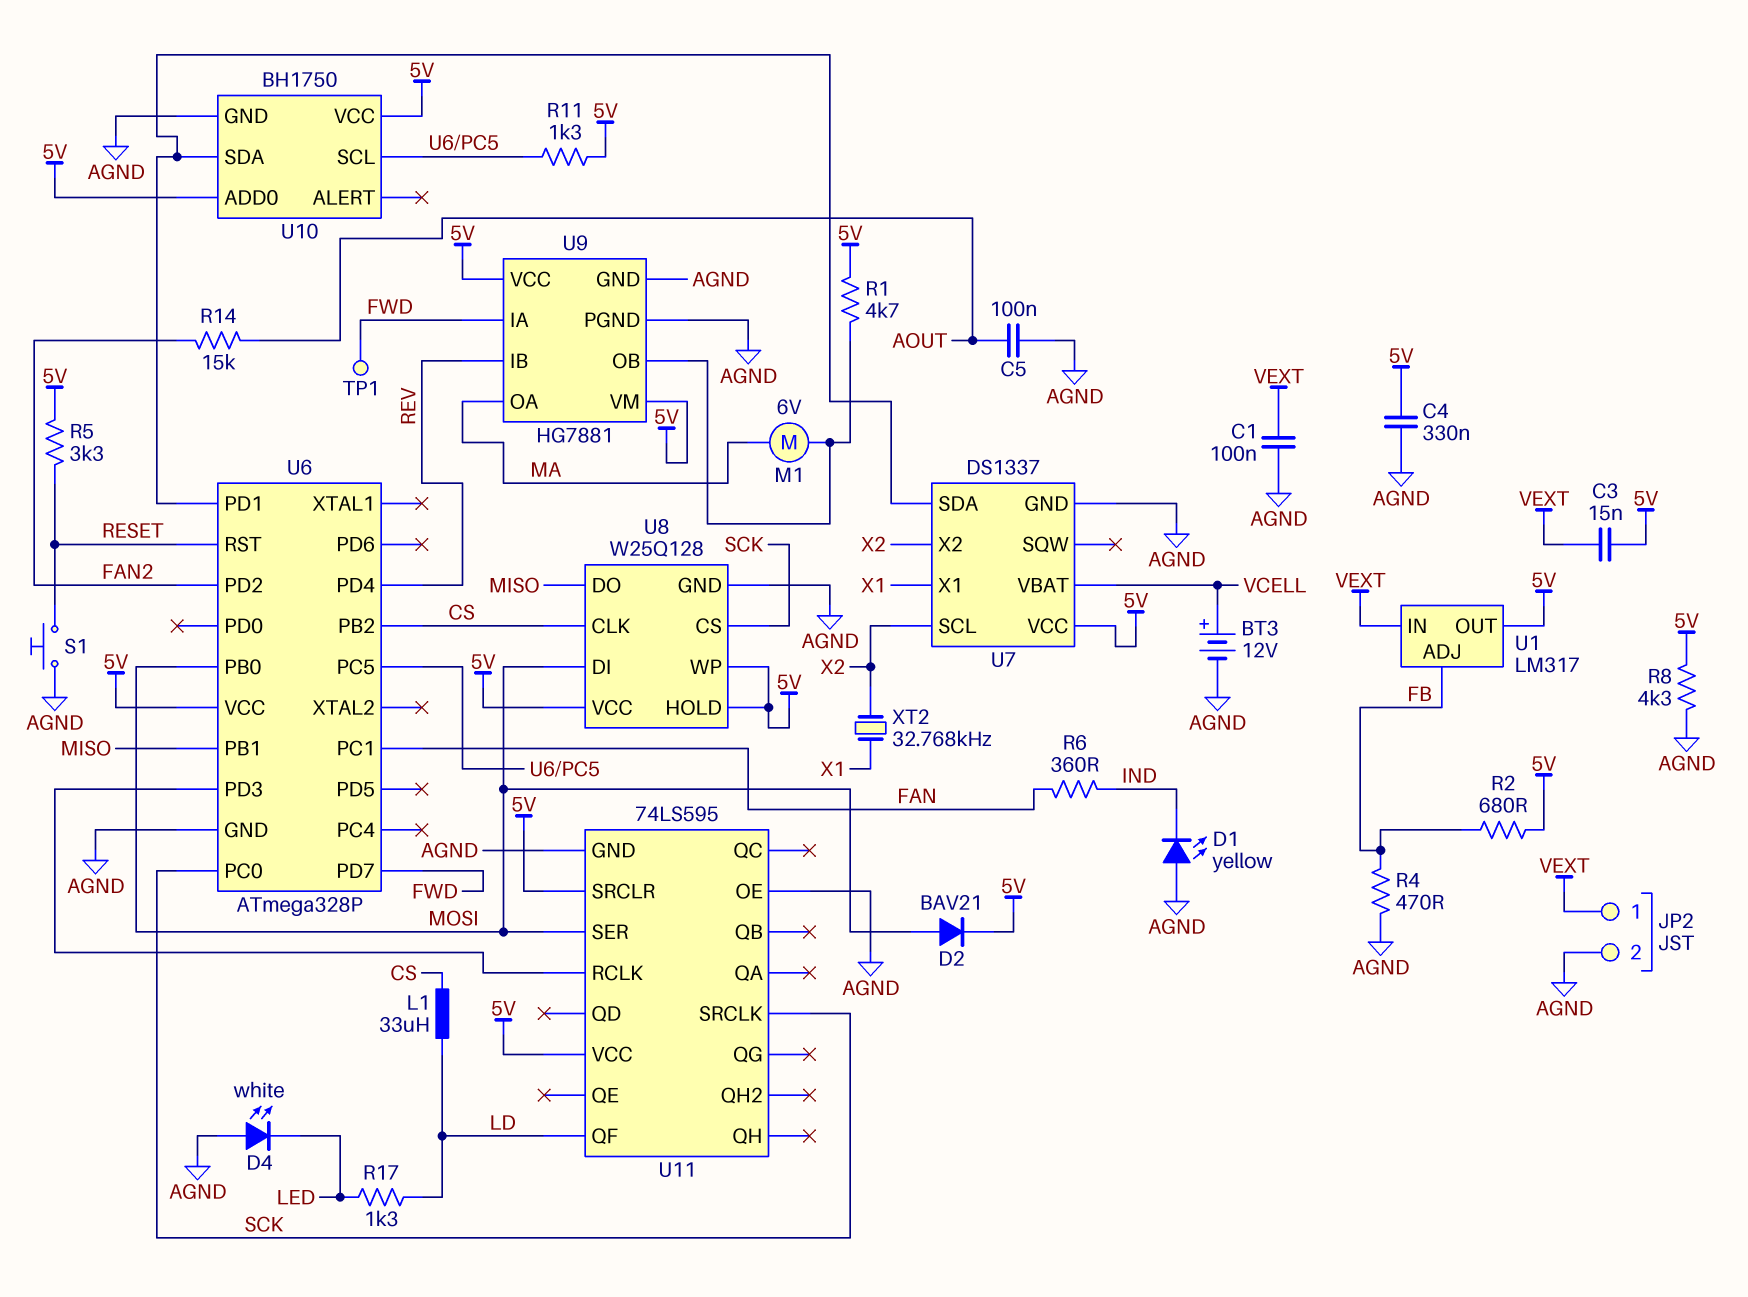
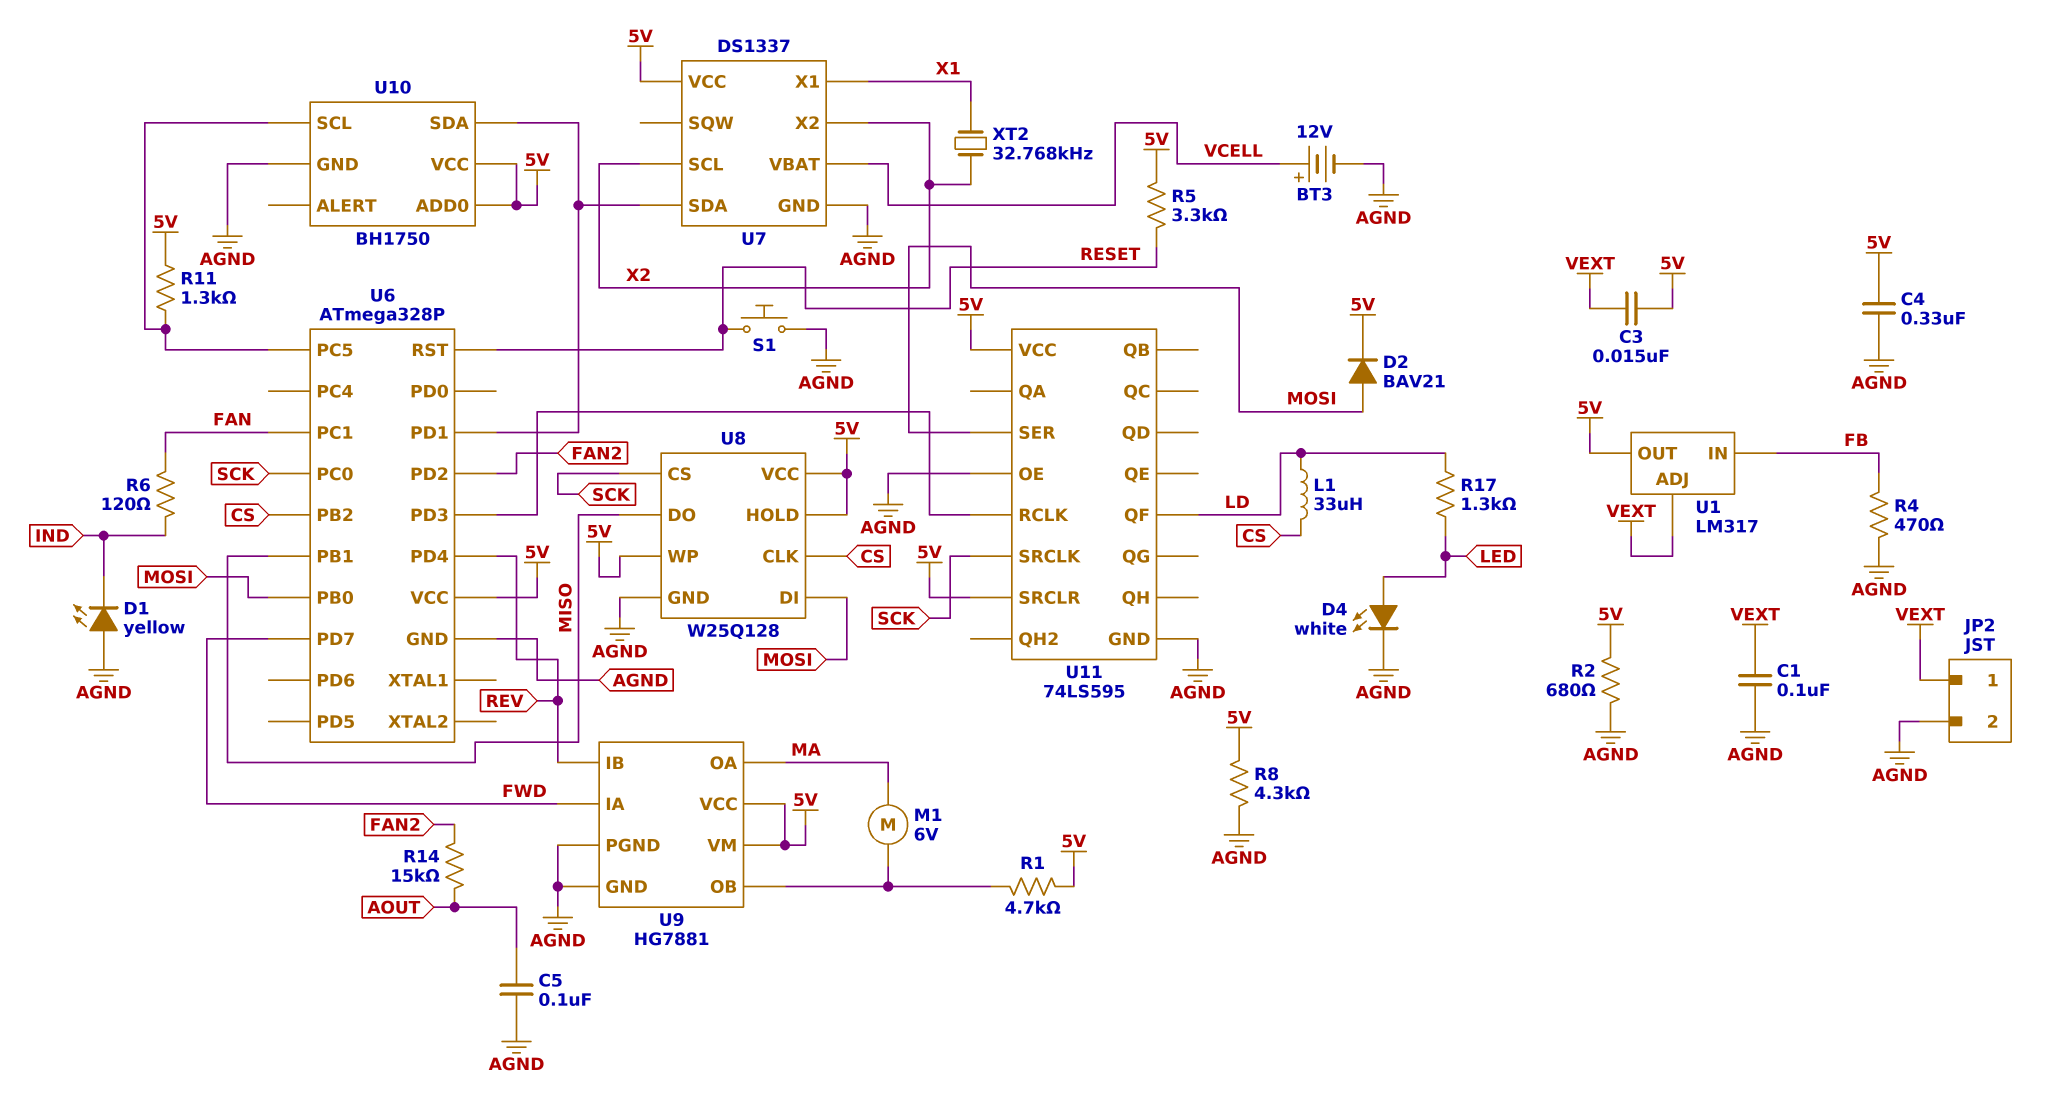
D4: LED white (A AGND, K LED) -> LED white (A LED, K AGND)
R2: 680 (5V, FB) -> 680 (5V, AGND)
R6: 360 (FAN, IND) -> 120 (FAN, IND)
TP1: test point (FWD) -> none
U1 pin ADJ: FB -> VEXT
U1 pin IN: VEXT -> FB

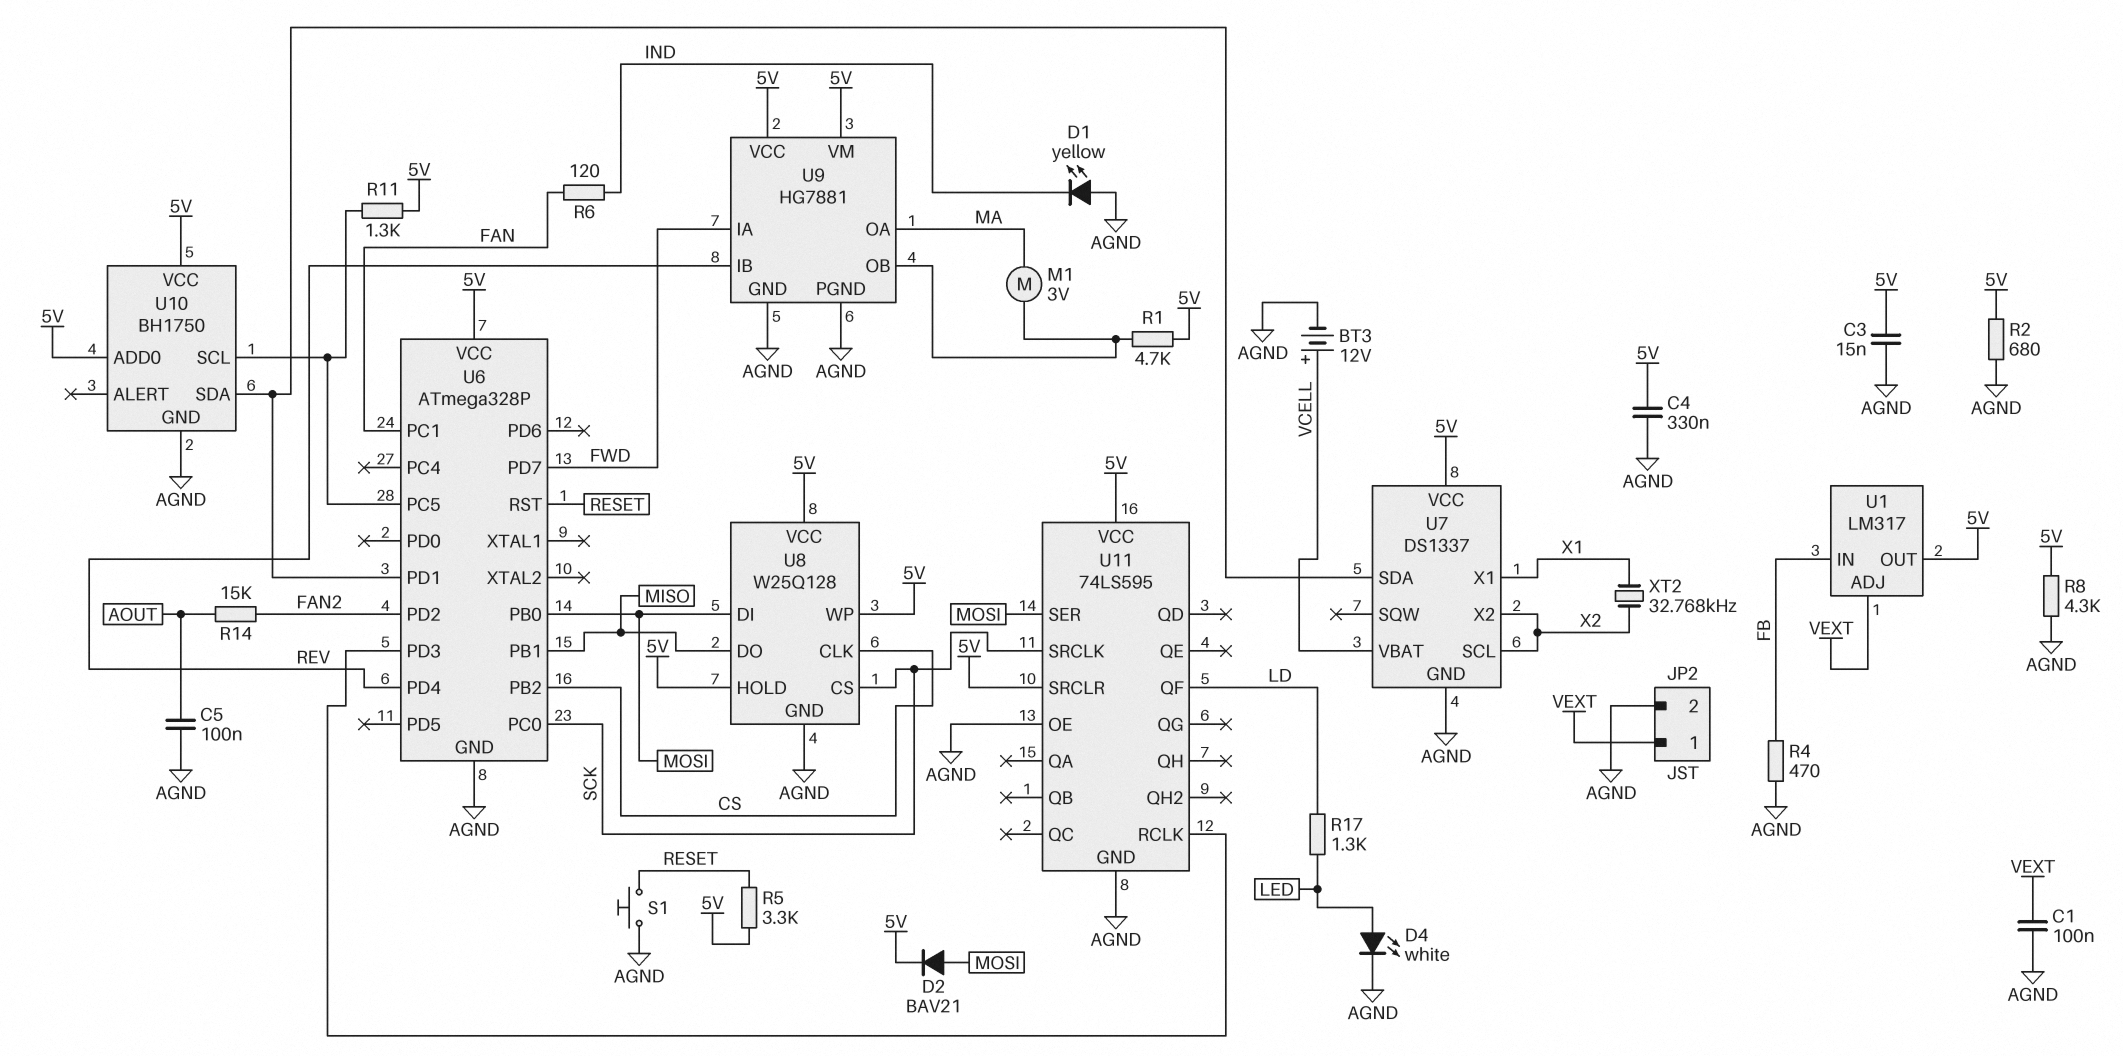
C3: 15nF (5V, VEXT) -> 15nF (5V, AGND)
L1: 33uH (CS, LD) -> none
M1: motor 6V (MA, U9/OB) -> motor 3V (MA, U9/OB)

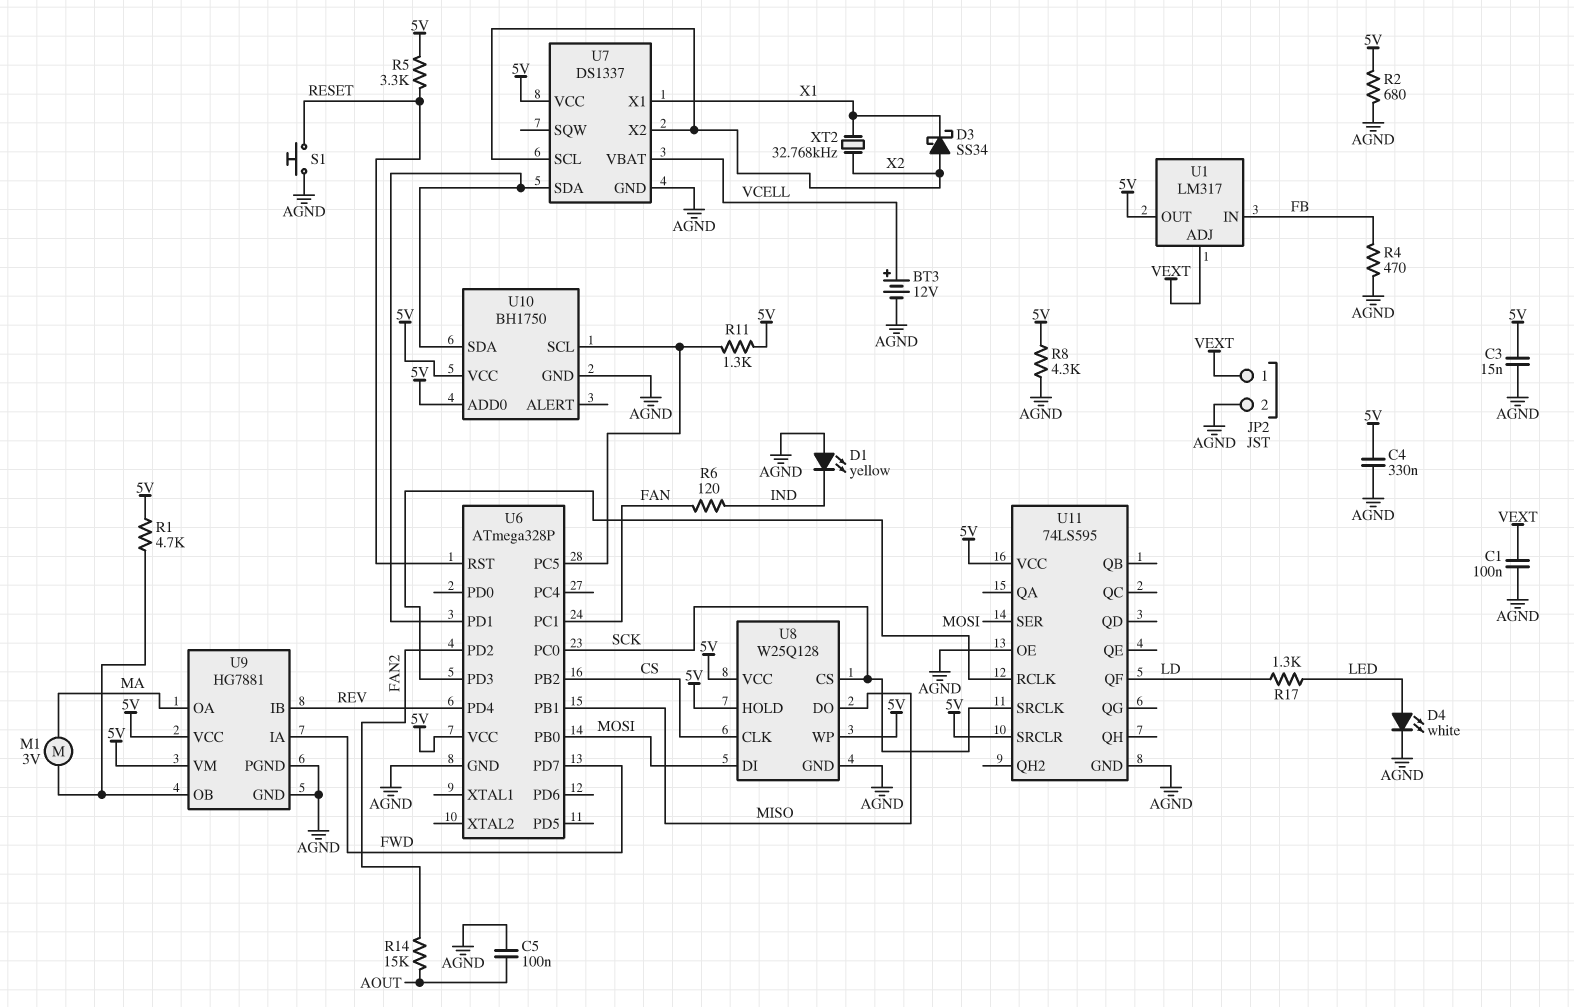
D2: diode BAV21 (A MOSI, K 5V) -> none
D3: none -> schottky SS34 (A X2, K X1)

